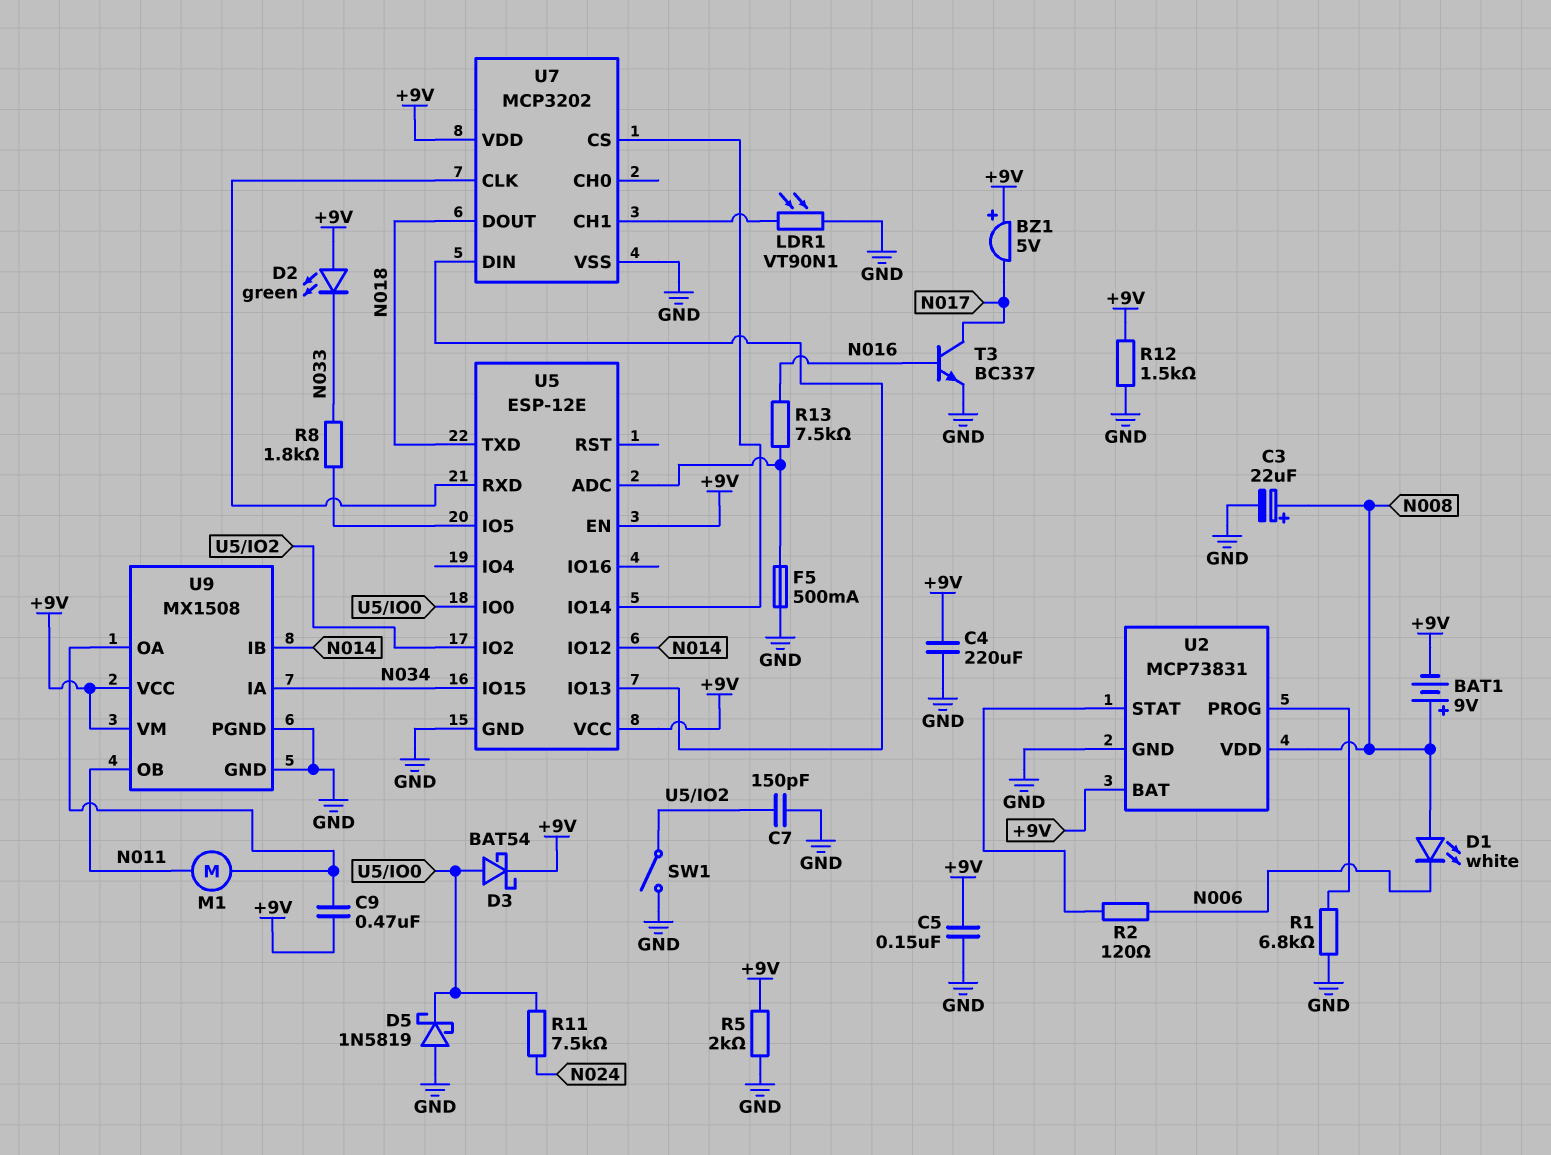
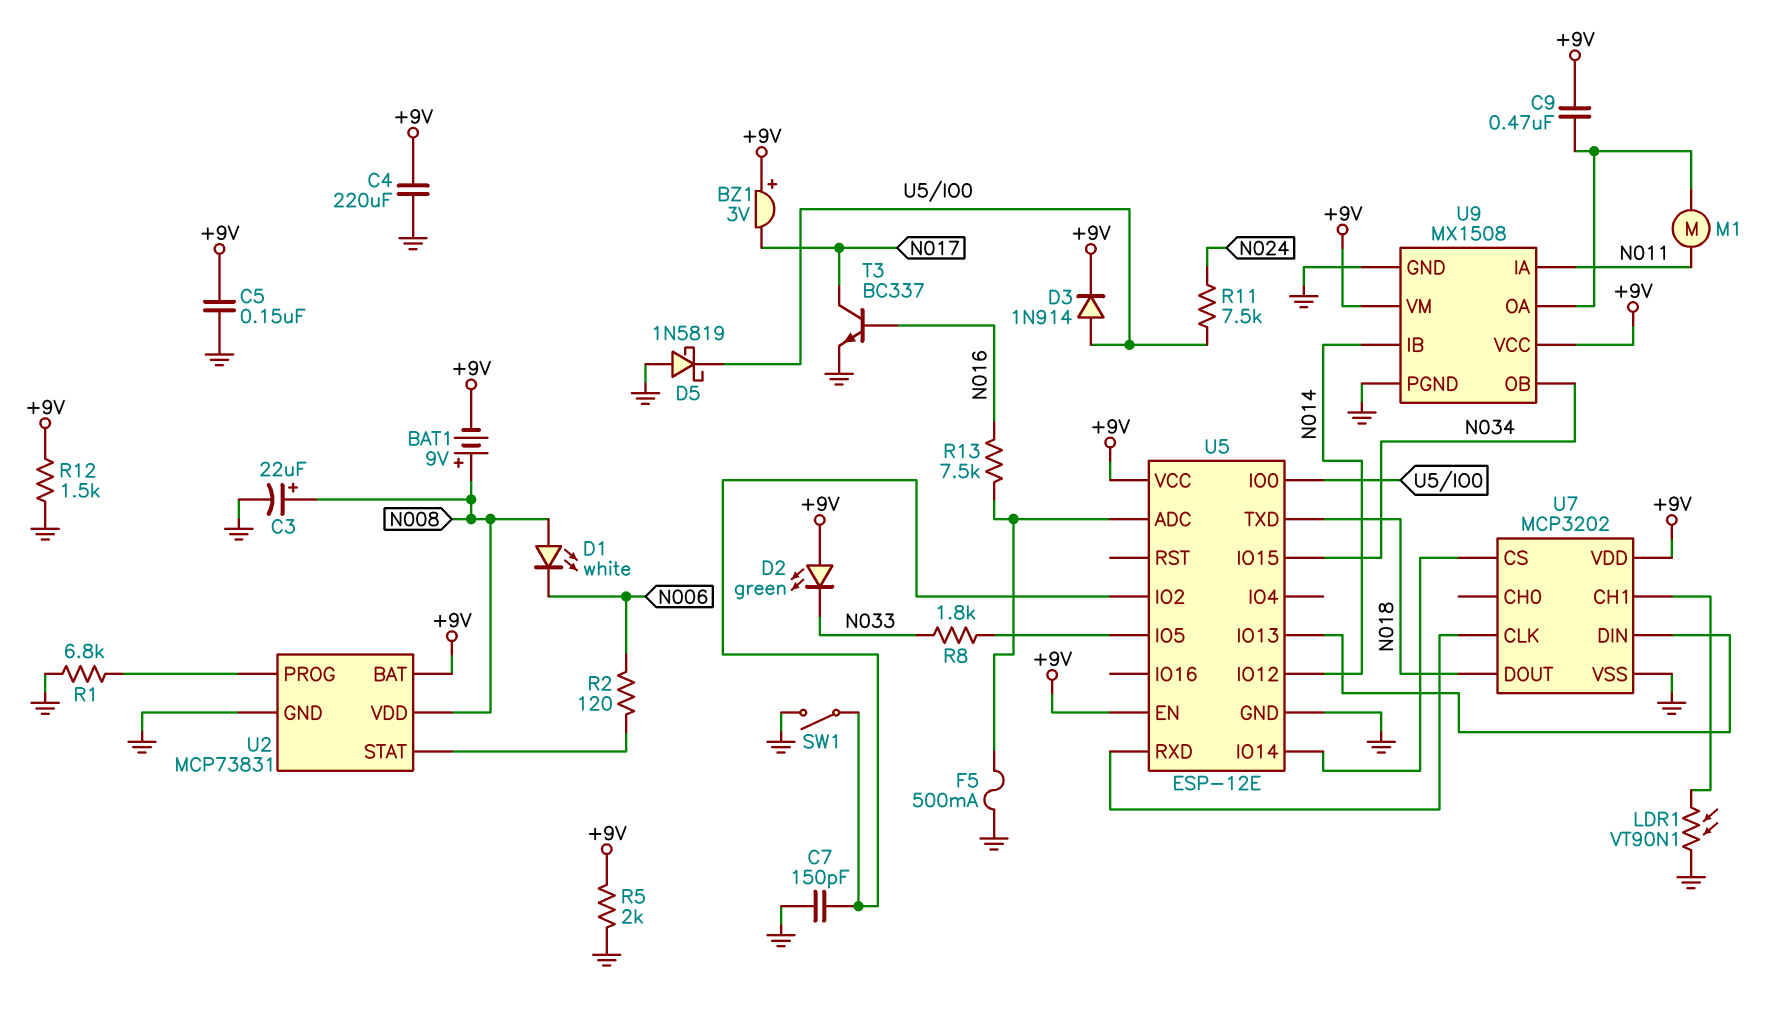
BZ1: buzzer 5V (plus +9V, minus N017) -> buzzer 3V (plus +9V, minus N017)
D3: schottky BAT54 (A U5/IO0, K +9V) -> diode 1N914 (A U5/IO0, K +9V)
U9 pin IA: N034 -> N011
U9 pin OB: N011 -> N034

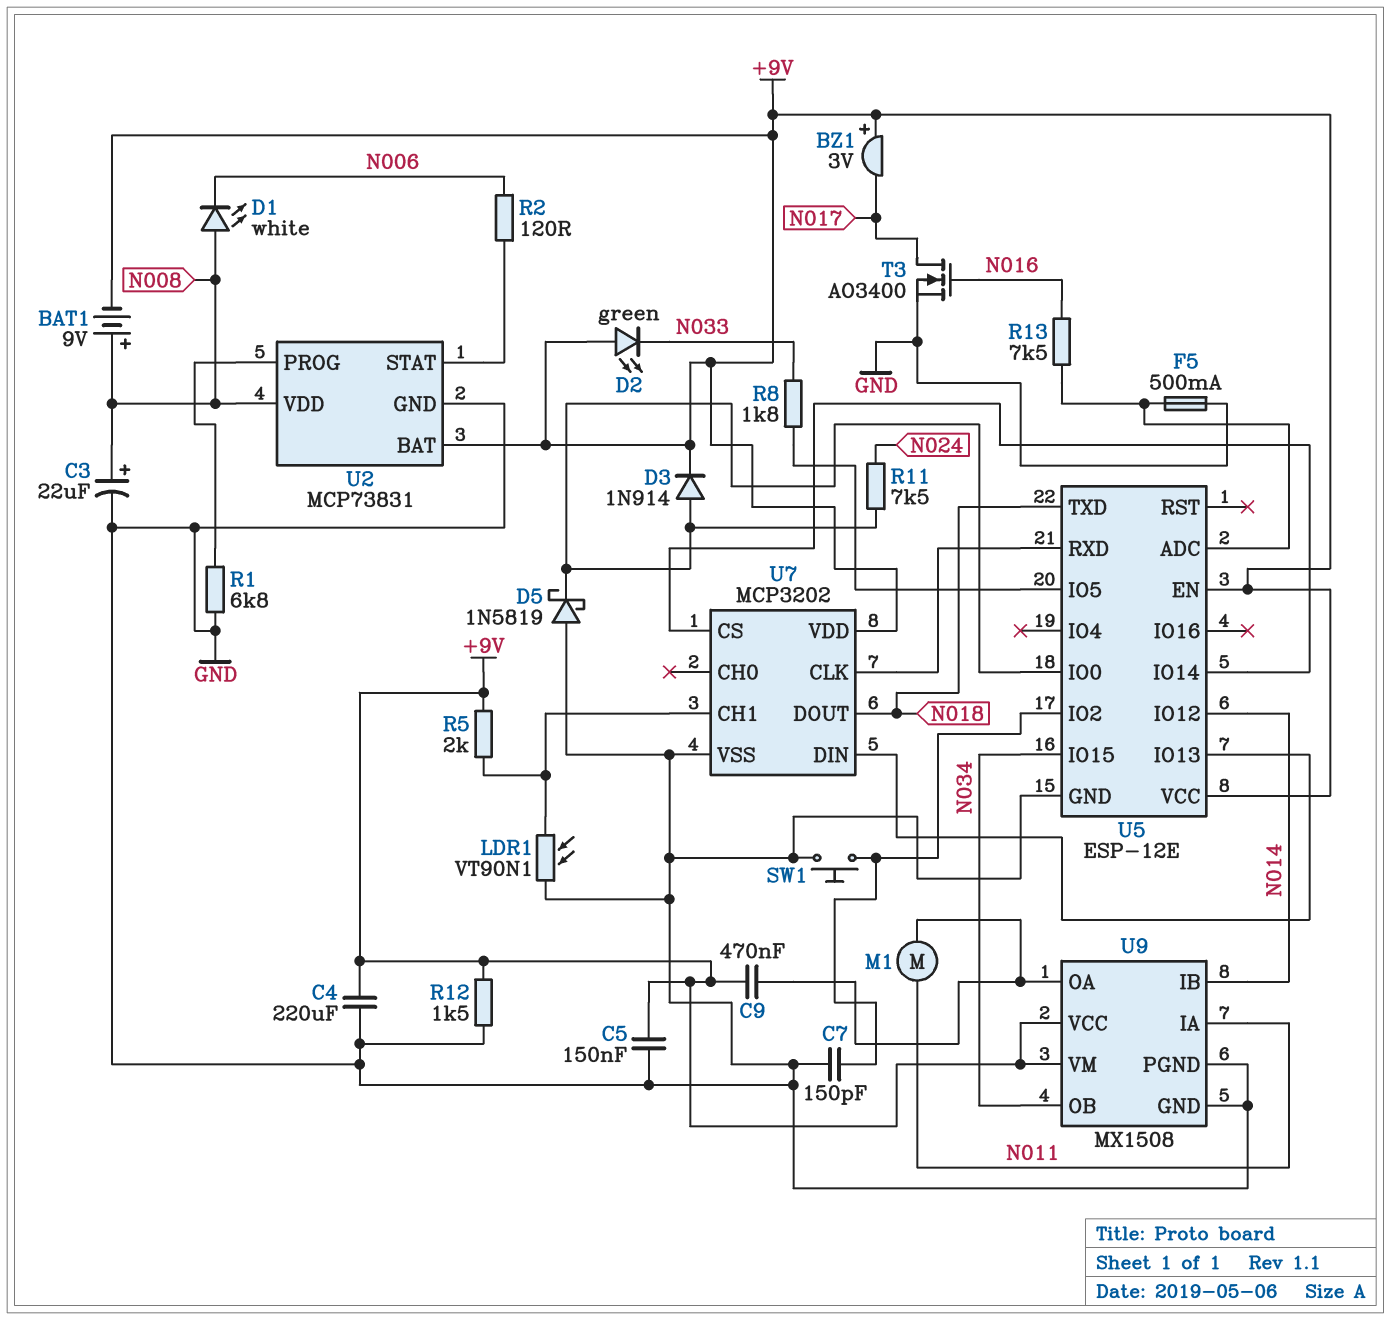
R5: 2k (+9V, GND) -> 2k (+9V, U7/CH1)
SW1: switch (GND, U5/IO2) -> button (GND, U5/IO2)
T3: NPN BC337 (B N016, C N017, E GND) -> NMOS AO3400 (G N016, D N017, S GND)

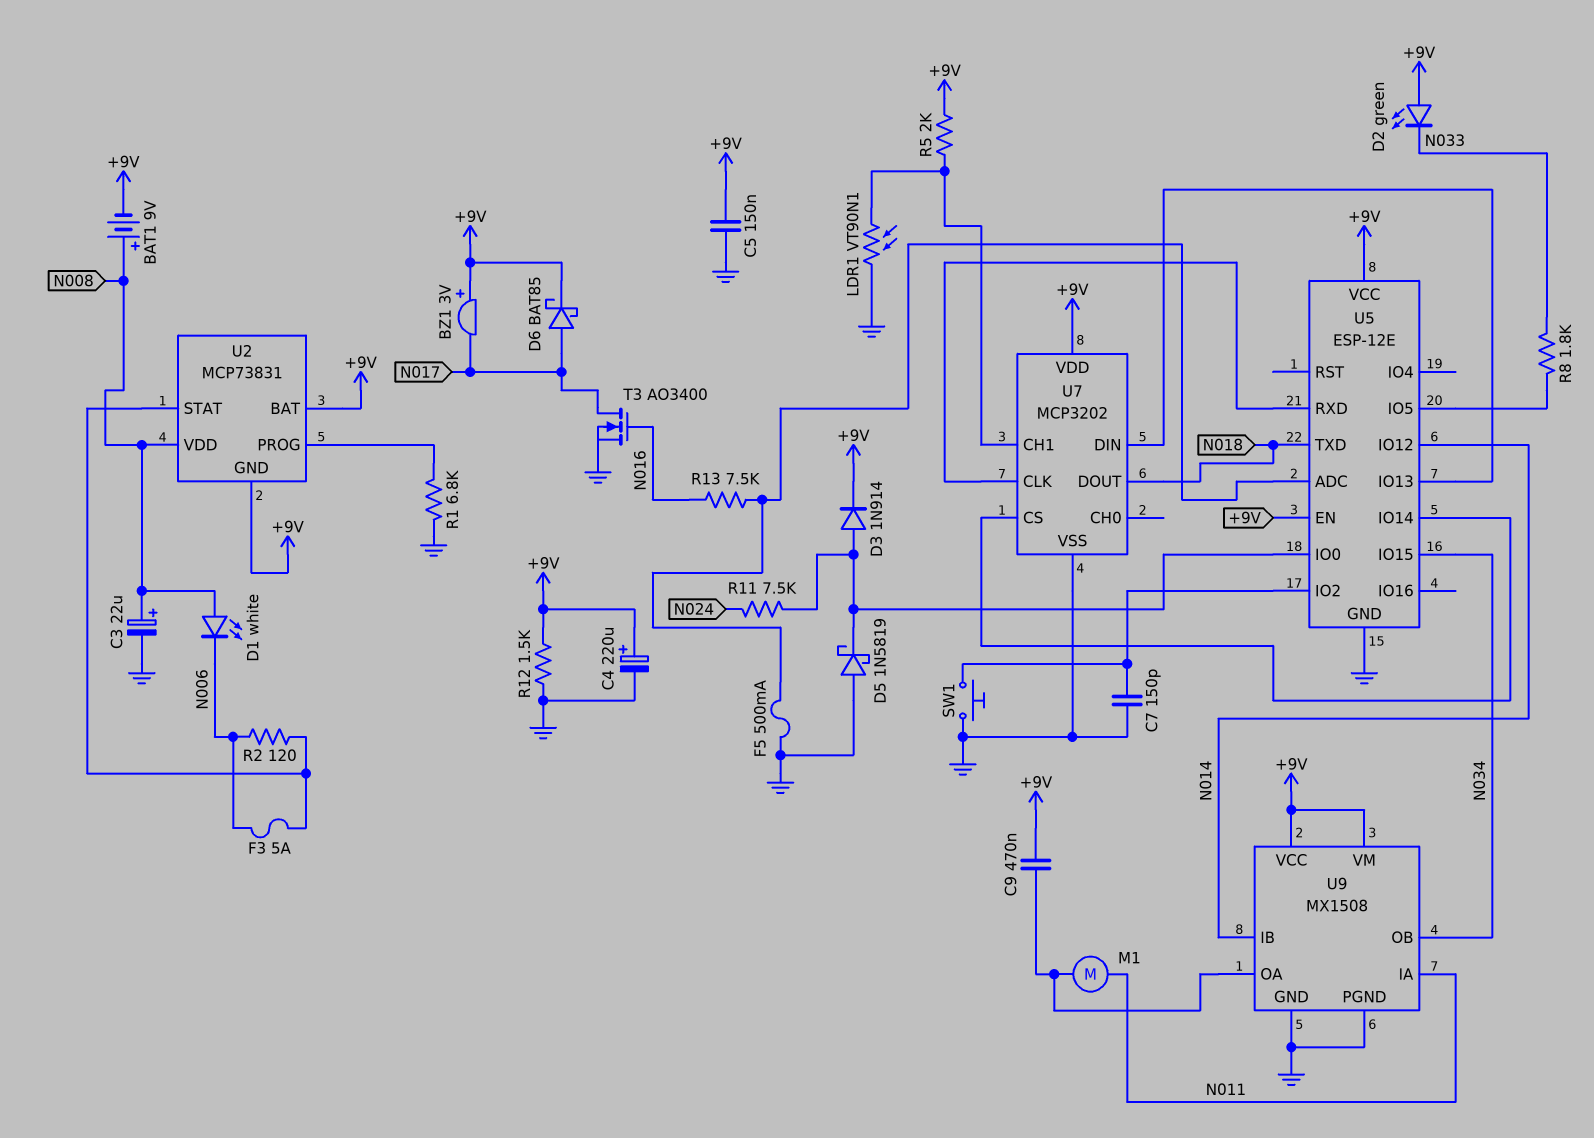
C4: 220uF (+9V, GND) -> 220uF (plus +9V, minus GND)
D6: none -> schottky BAT85 (A N017, K +9V)
F3: none -> 5A (N006, U2/STAT)
U2 pin GND: GND -> +9V

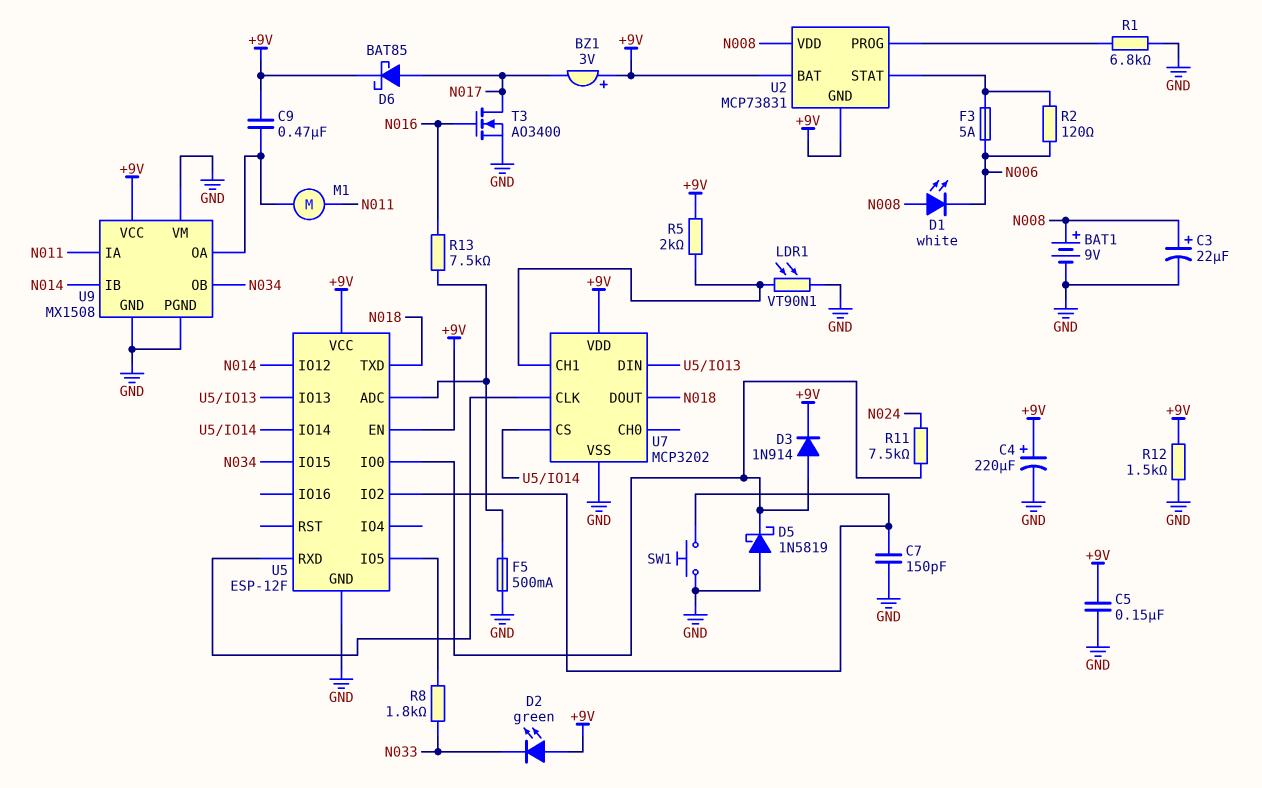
BAT1: 9V (plus N008, minus +9V) -> 9V (plus N008, minus GND)
U5: ESP-12E -> ESP-12F
U9 pin VM: +9V -> GND

